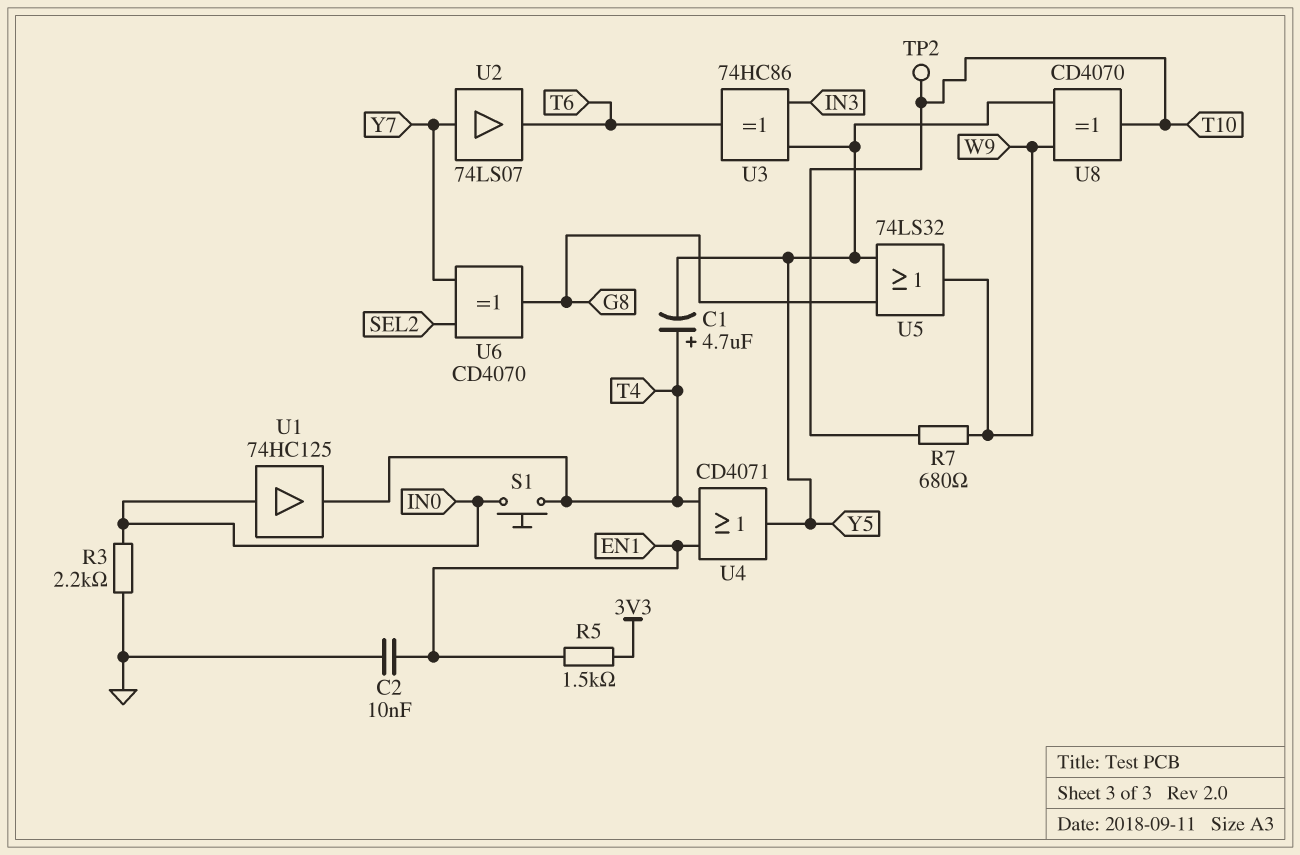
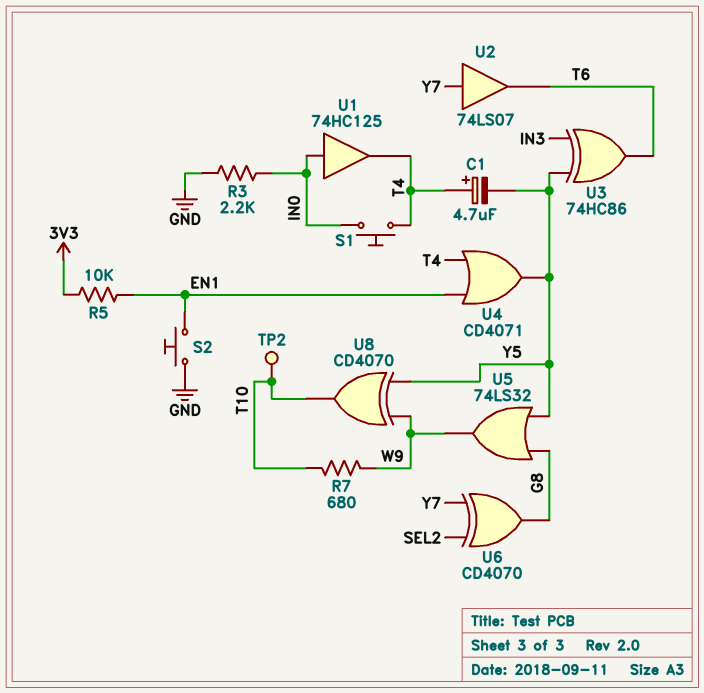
C2: 10nF (EN1, GND) -> none
R5: 1.5k (3V3, EN1) -> 10k (3V3, EN1)
S2: none -> button (EN1, GND)

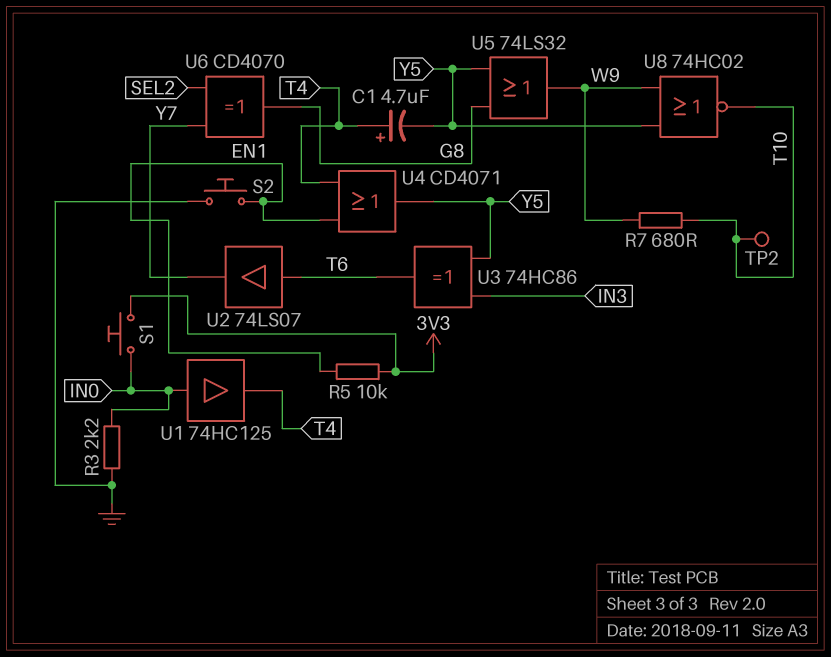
S1: button (IN0, T4) -> button (3V3, IN0)
U2: buffer 74LS07 (in Y7, out T6) -> buffer 74LS07 (in T6, out Y7)
U8: XOR CD4070 (in W9, in Y5, out T10) -> NOR 74HC02 (in W9, in Y5, out T10)

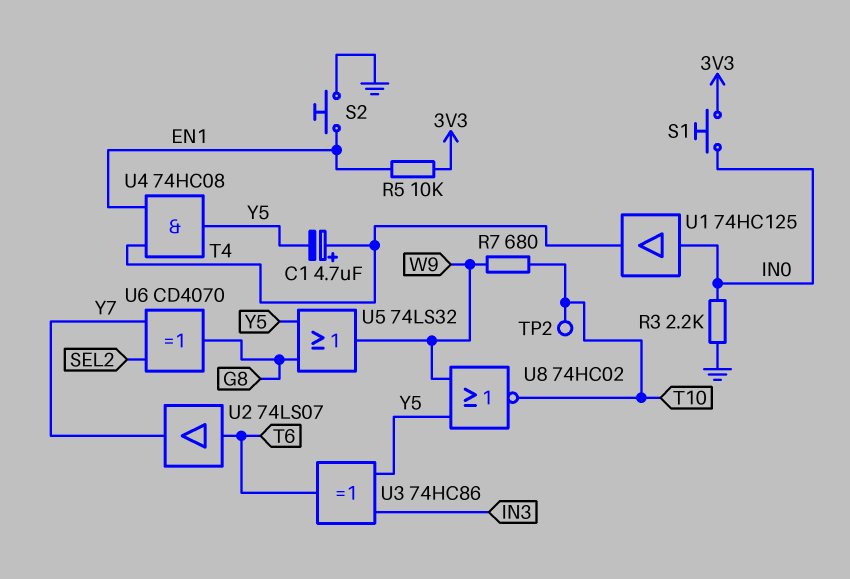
U4: OR CD4071 (in EN1, in T4, out Y5) -> AND 74HC08 (in EN1, in T4, out Y5)

